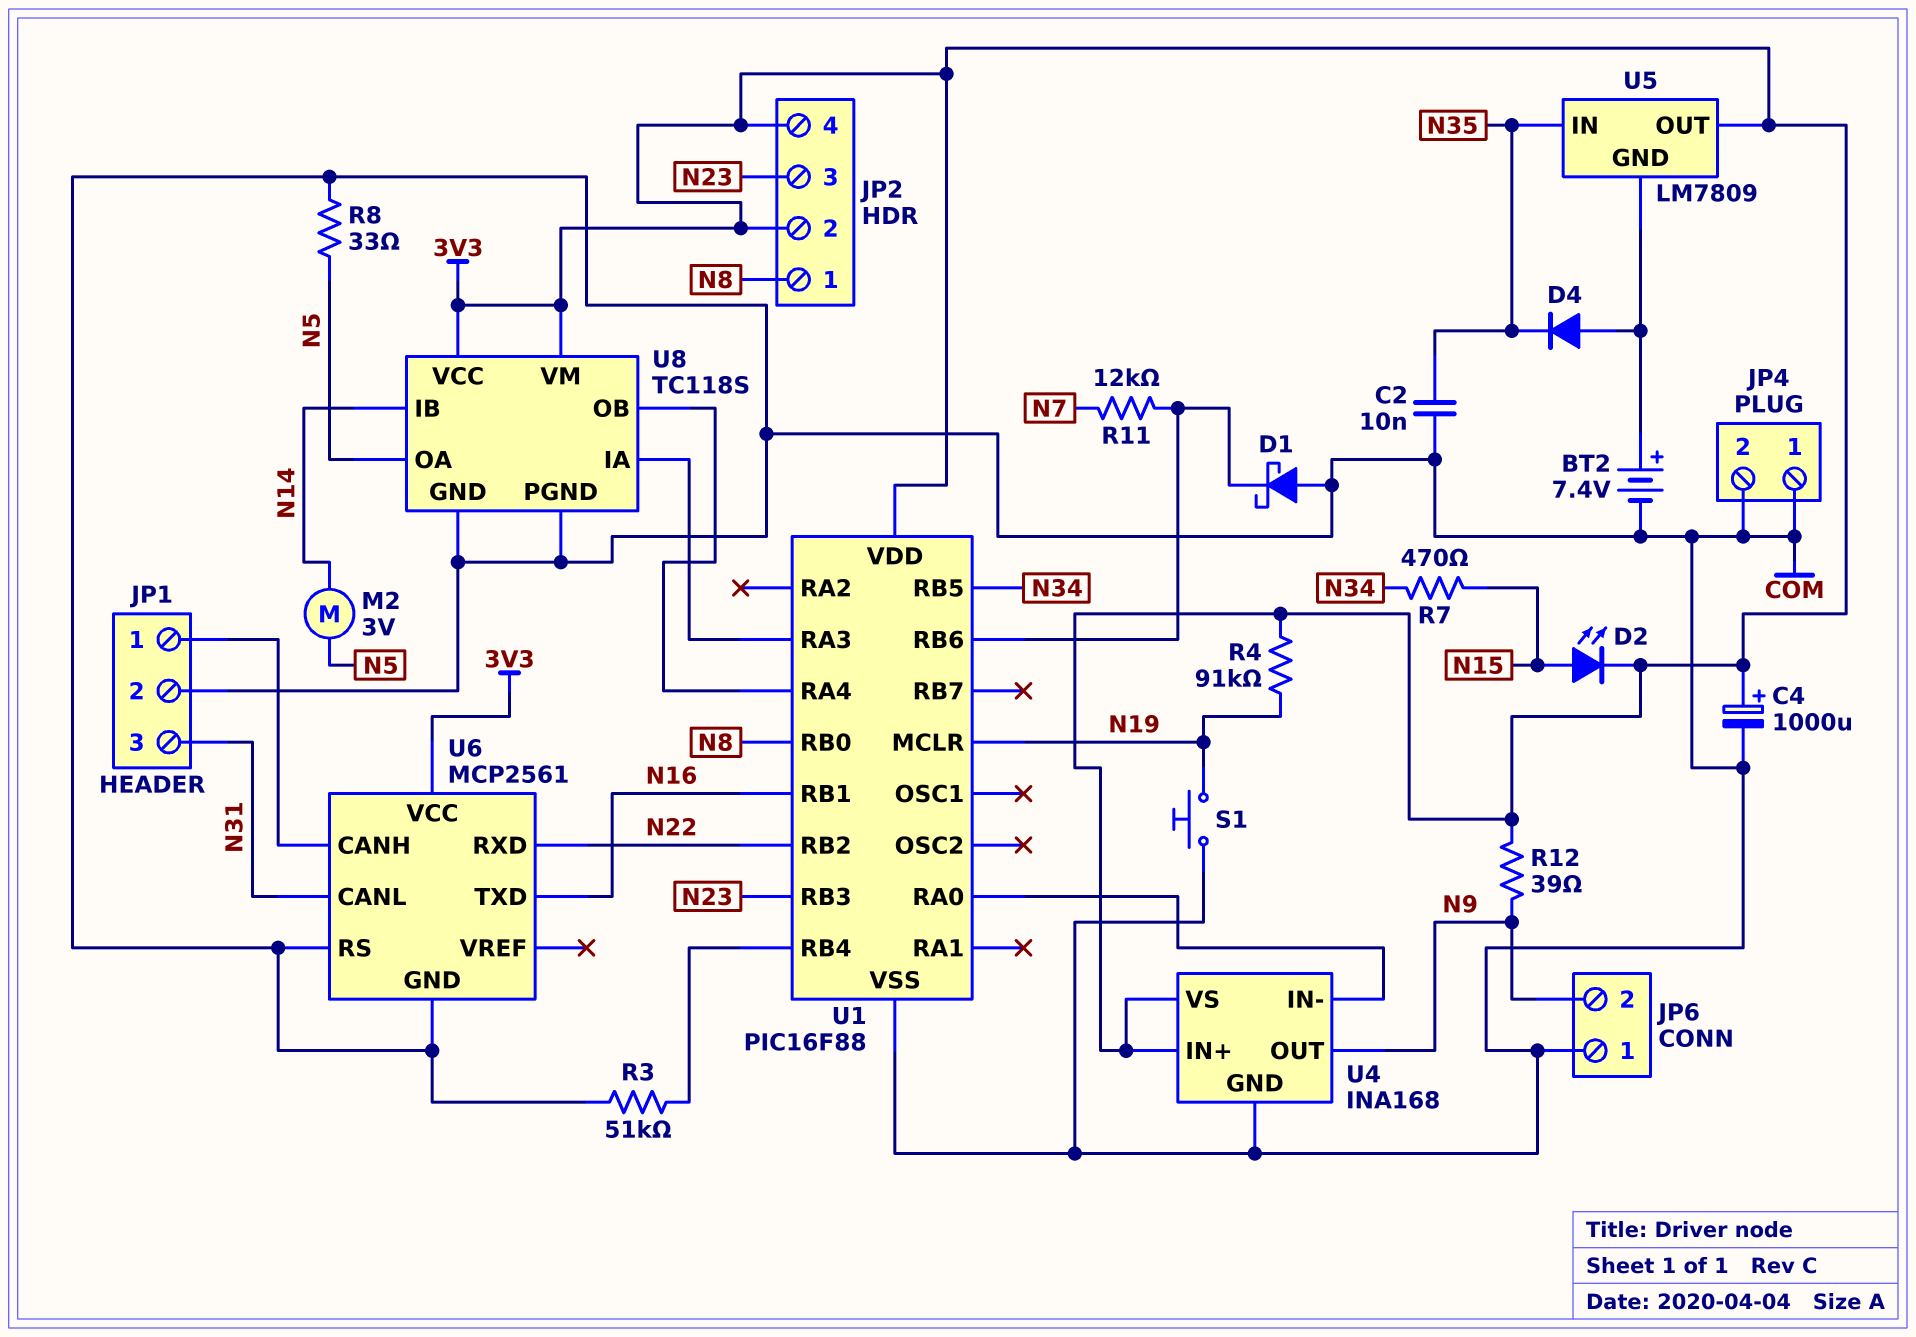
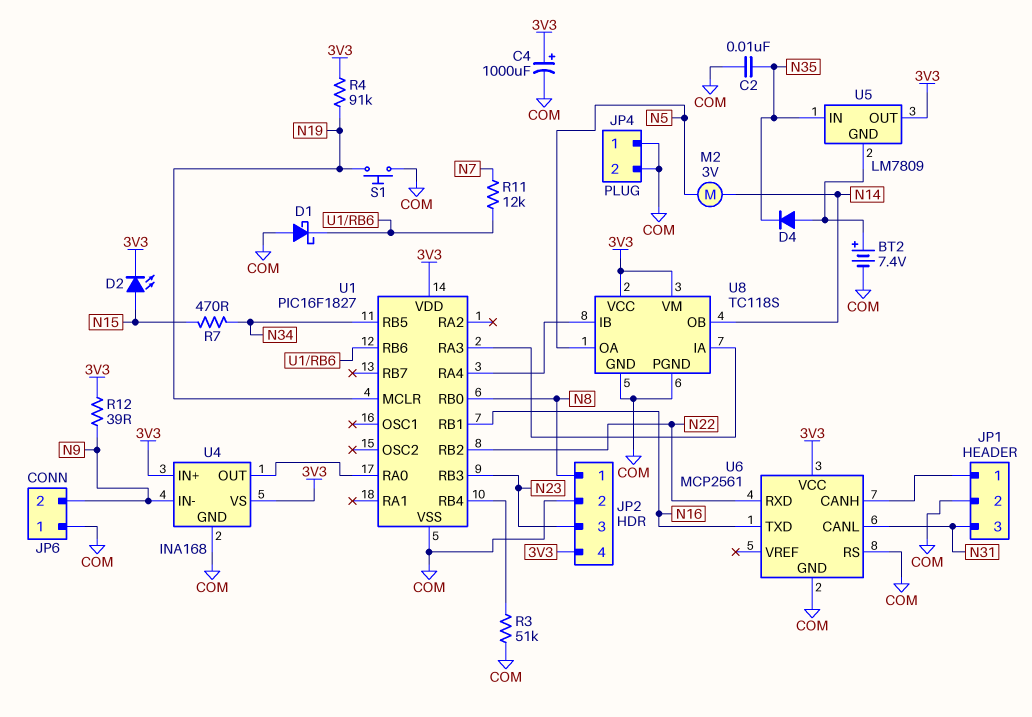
JP2 pin 2: 3V3 -> COM
R8: 33 (COM, N5) -> none
U1: PIC16F88 -> PIC16F1827
U4 pin IN-: U1/RA0 -> N9
U4 pin OUT: N9 -> U1/RA0
U8 pin IB: N14 -> U1/RA4
U8 pin OB: U1/RA4 -> N14

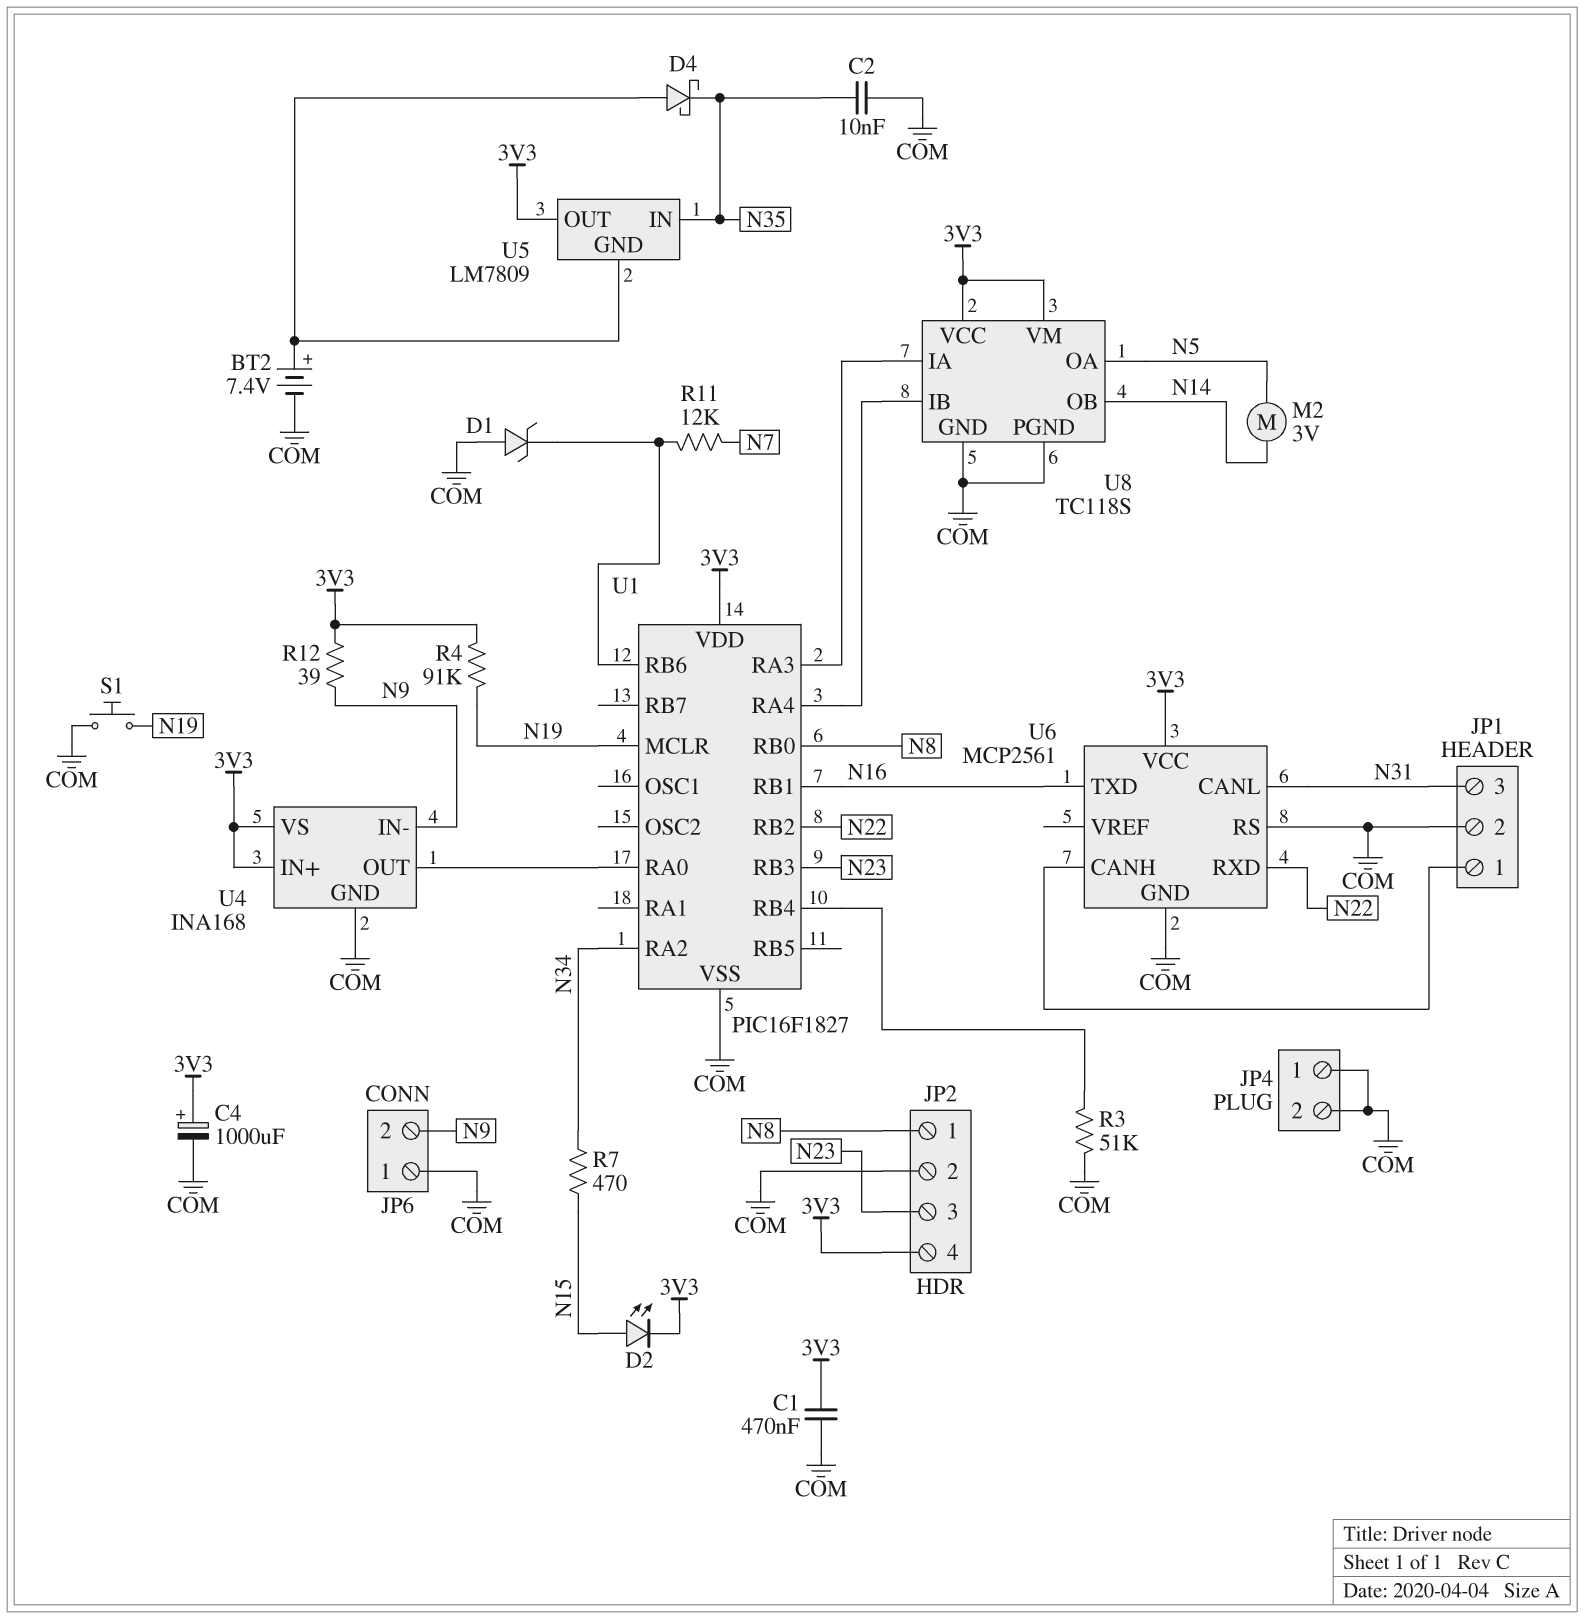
C1: none -> 470nF (3V3, COM)
D1: schottky (A COM, K U1/RB6) -> zener (A COM, K U1/RB6)
D4: diode (A U5/GND, K N35) -> schottky (A U5/GND, K N35)
U1 pin RA2: none -> N34
U1 pin RB5: N34 -> none

